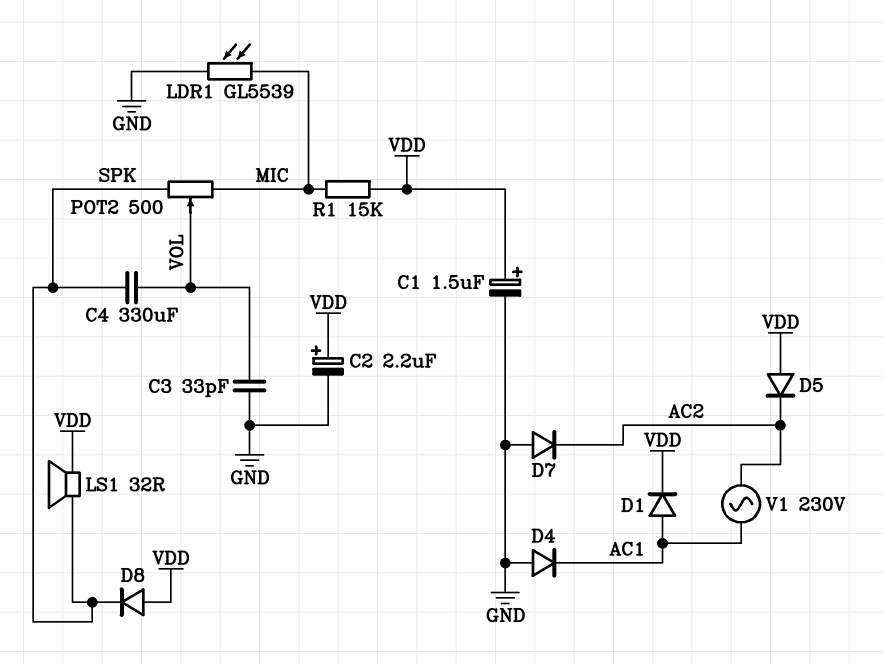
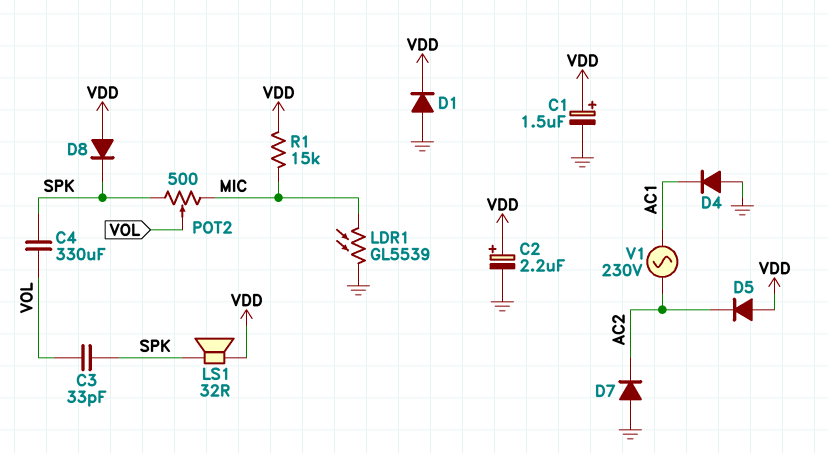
C3: 33pF (GND, VOL) -> 33pF (SPK, VOL)
D1: diode (A AC1, K VDD) -> diode (A GND, K VDD)

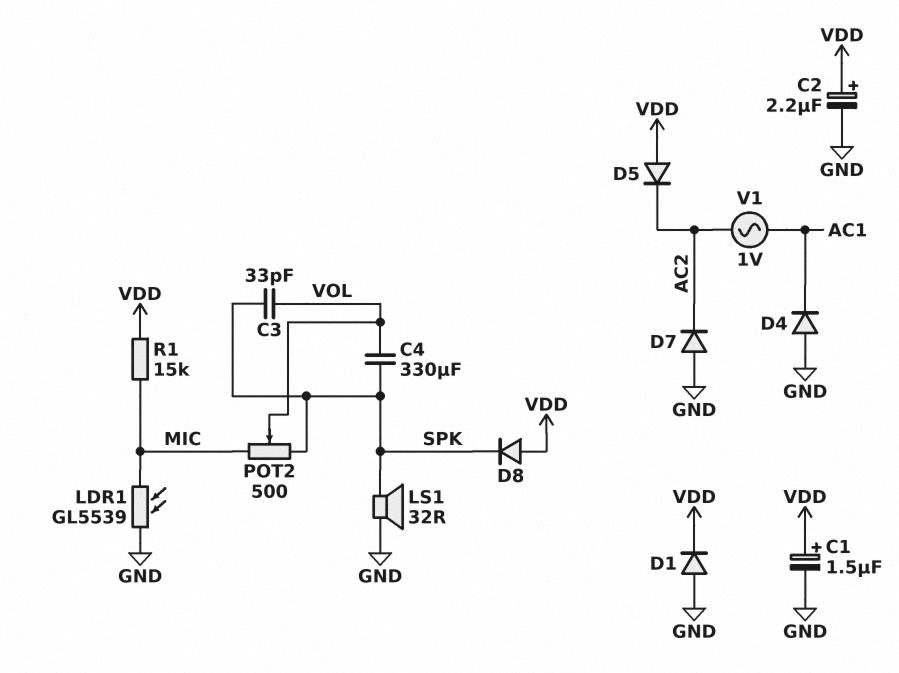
LS1: speaker 32R (SPK, VDD) -> speaker 32R (GND, SPK)
V1: AC 230V (AC1, AC2) -> AC 1V (AC1, AC2)

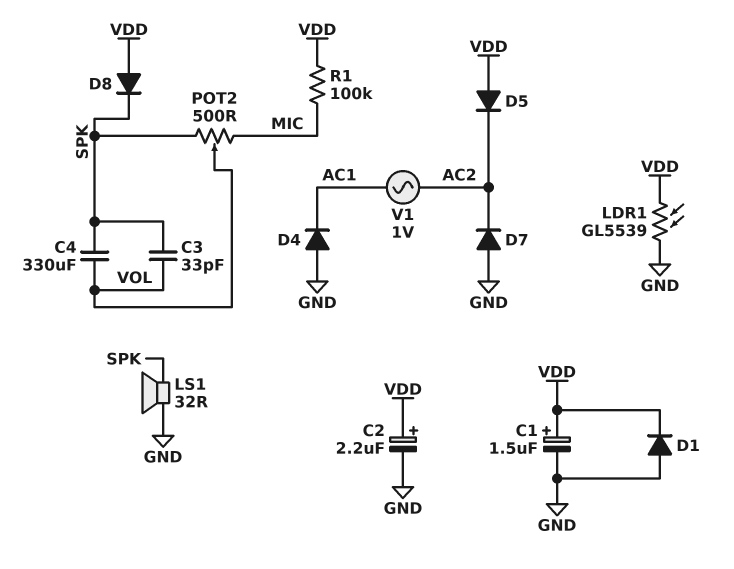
LDR1: GL5539 (GND, MIC) -> GL5539 (GND, VDD)
R1: 15k (MIC, VDD) -> 100k (MIC, VDD)

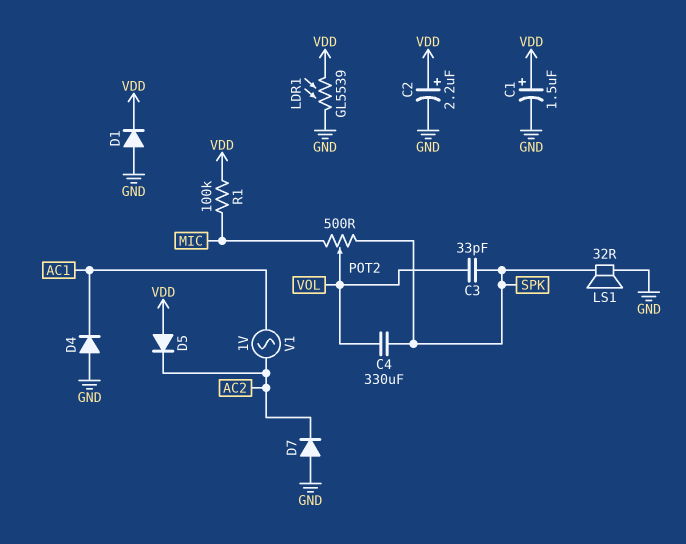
D8: diode (A VDD, K SPK) -> none

